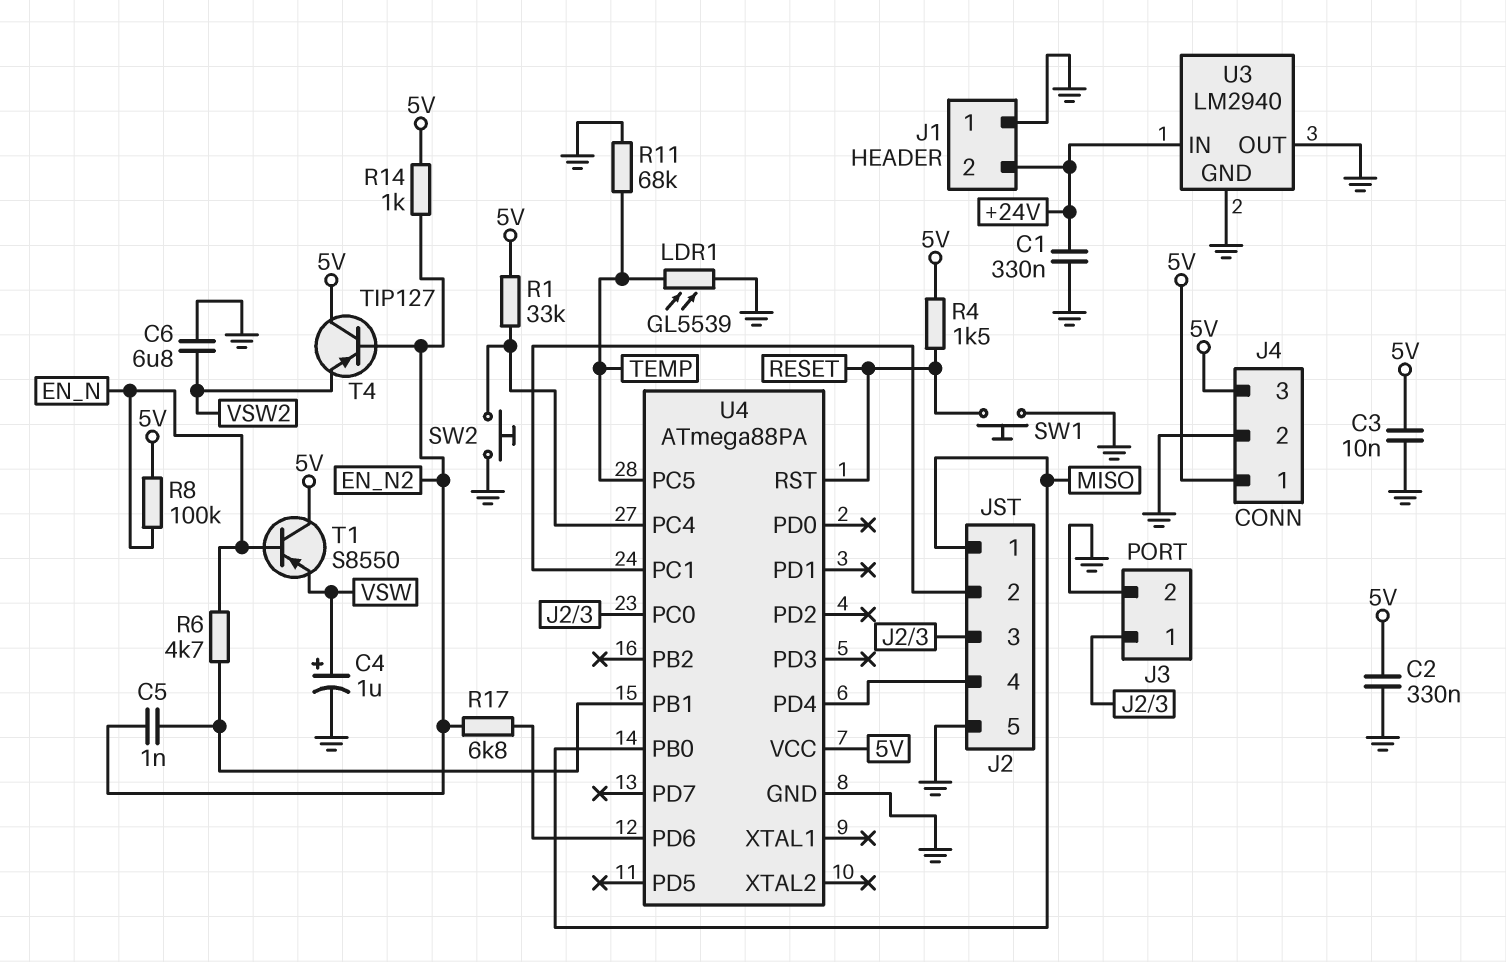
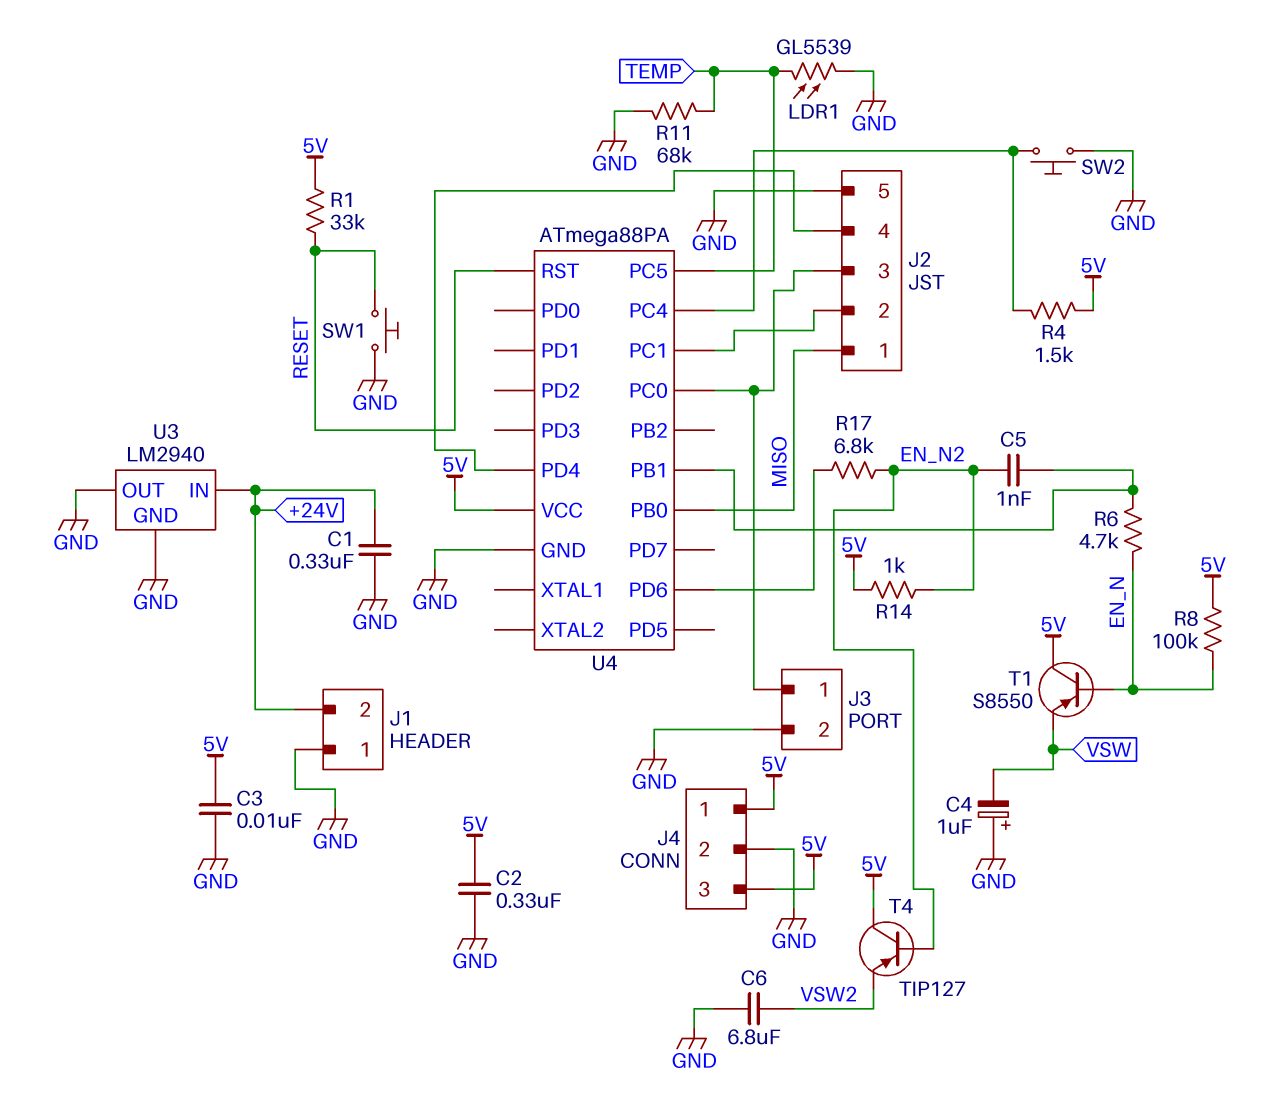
C4: 1uF (plus VSW, minus GND) -> 1uF (plus GND, minus VSW)
R1: 33k (5V, U4/PC4) -> 33k (5V, RESET)
R4: 1.5k (5V, RESET) -> 1.5k (5V, U4/PC4)

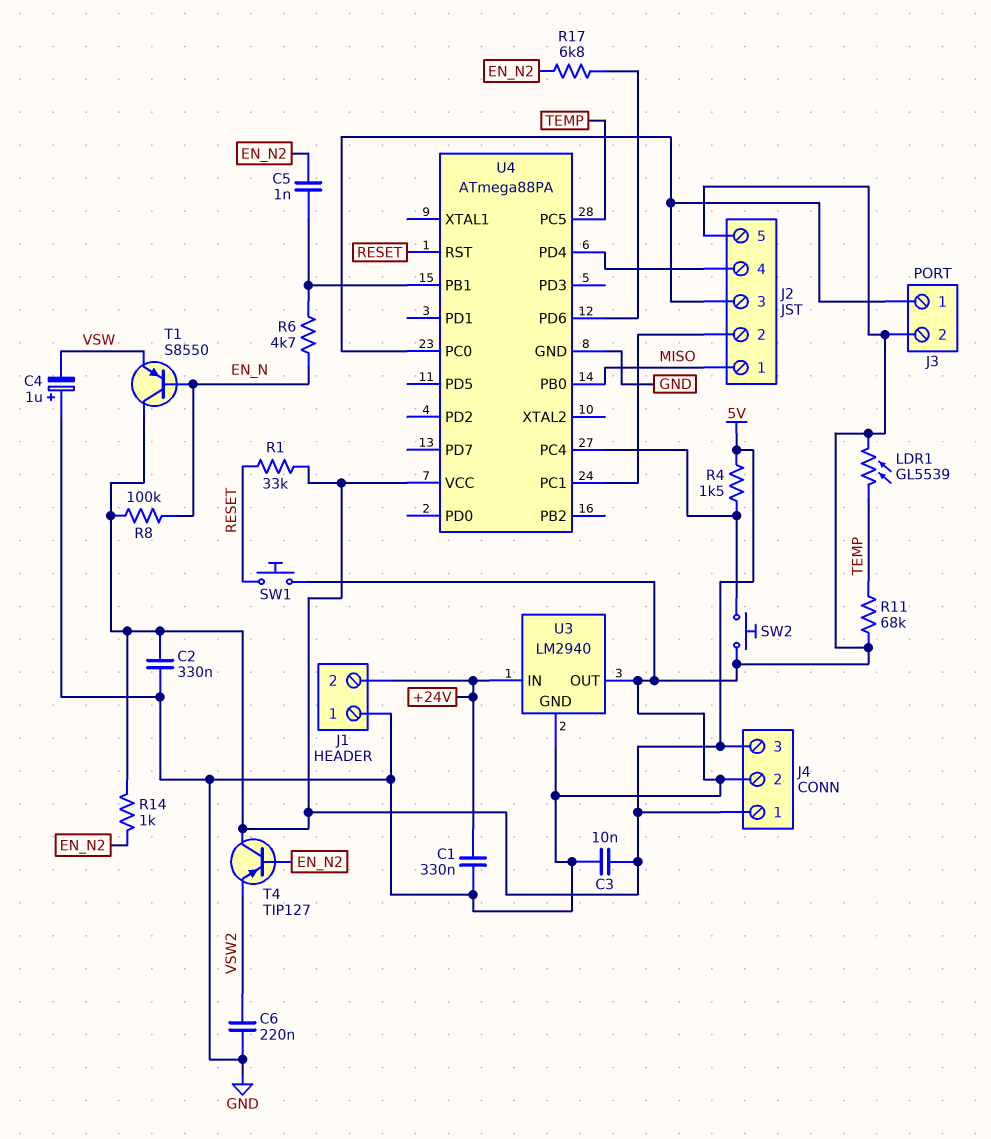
C6: 6.8uF (GND, VSW2) -> 220nF (GND, VSW2)

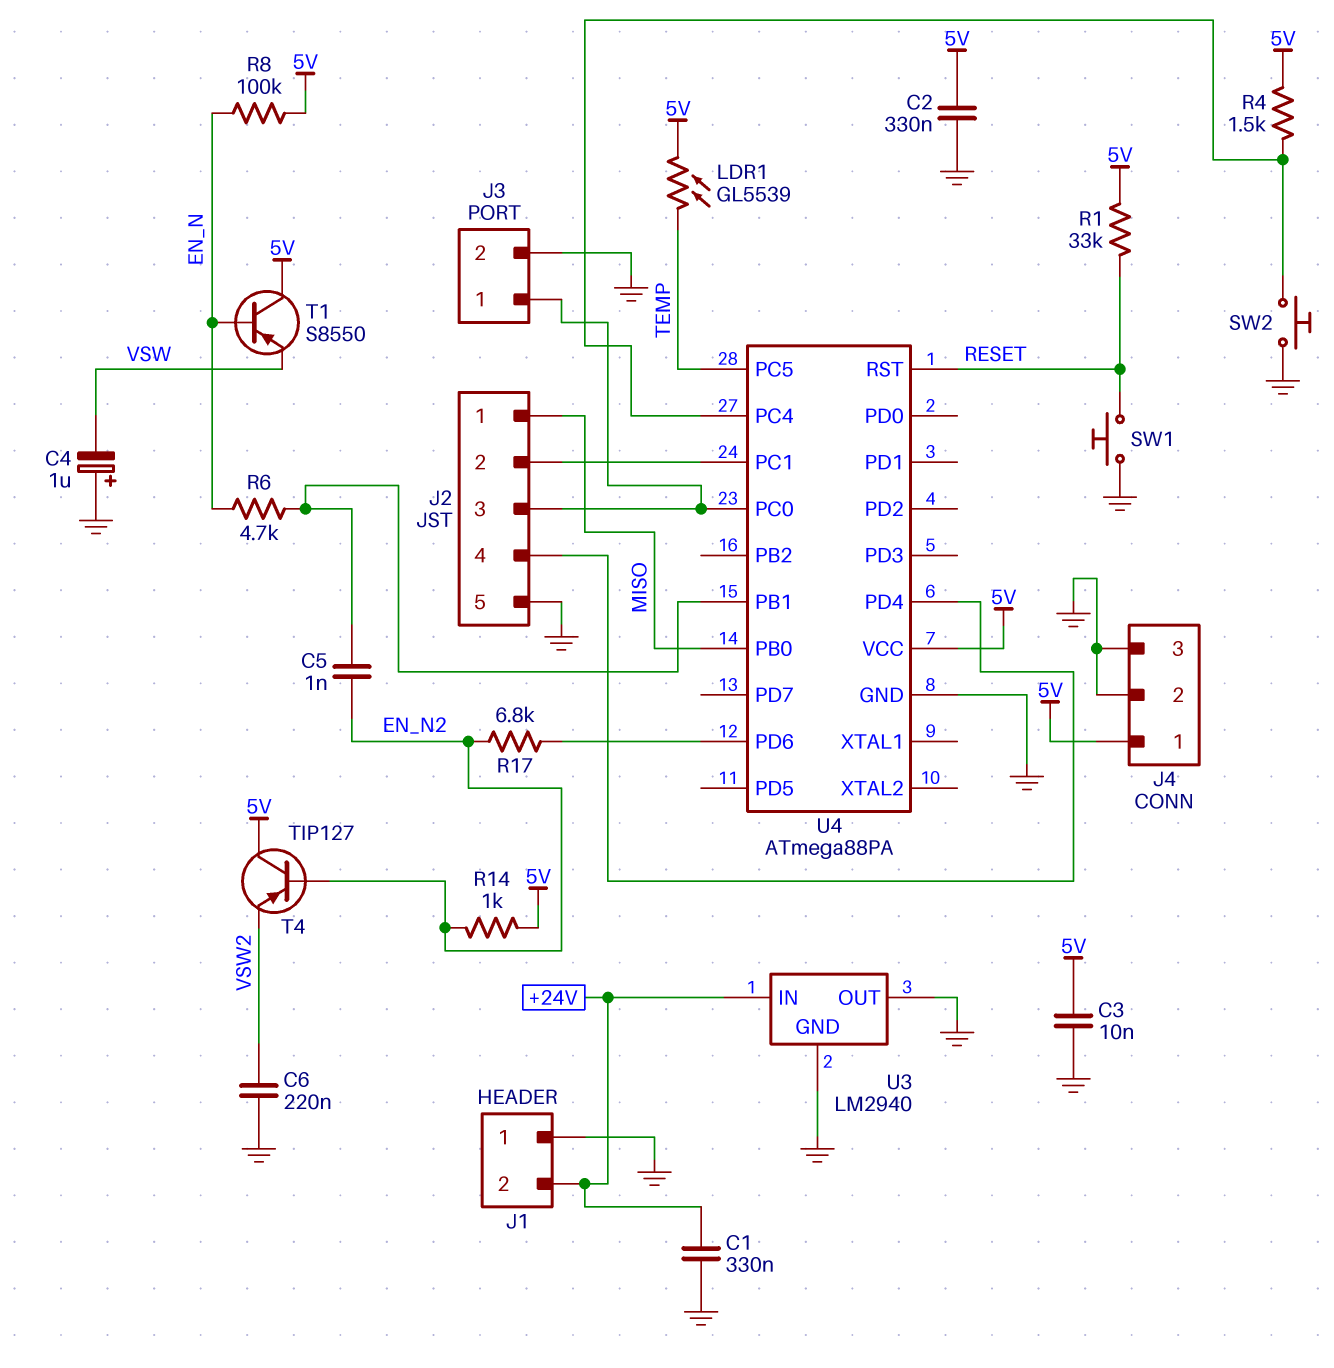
J4 pin 3: 5V -> GND
LDR1: GL5539 (GND, TEMP) -> GL5539 (5V, TEMP)
R11: 68k (GND, TEMP) -> none

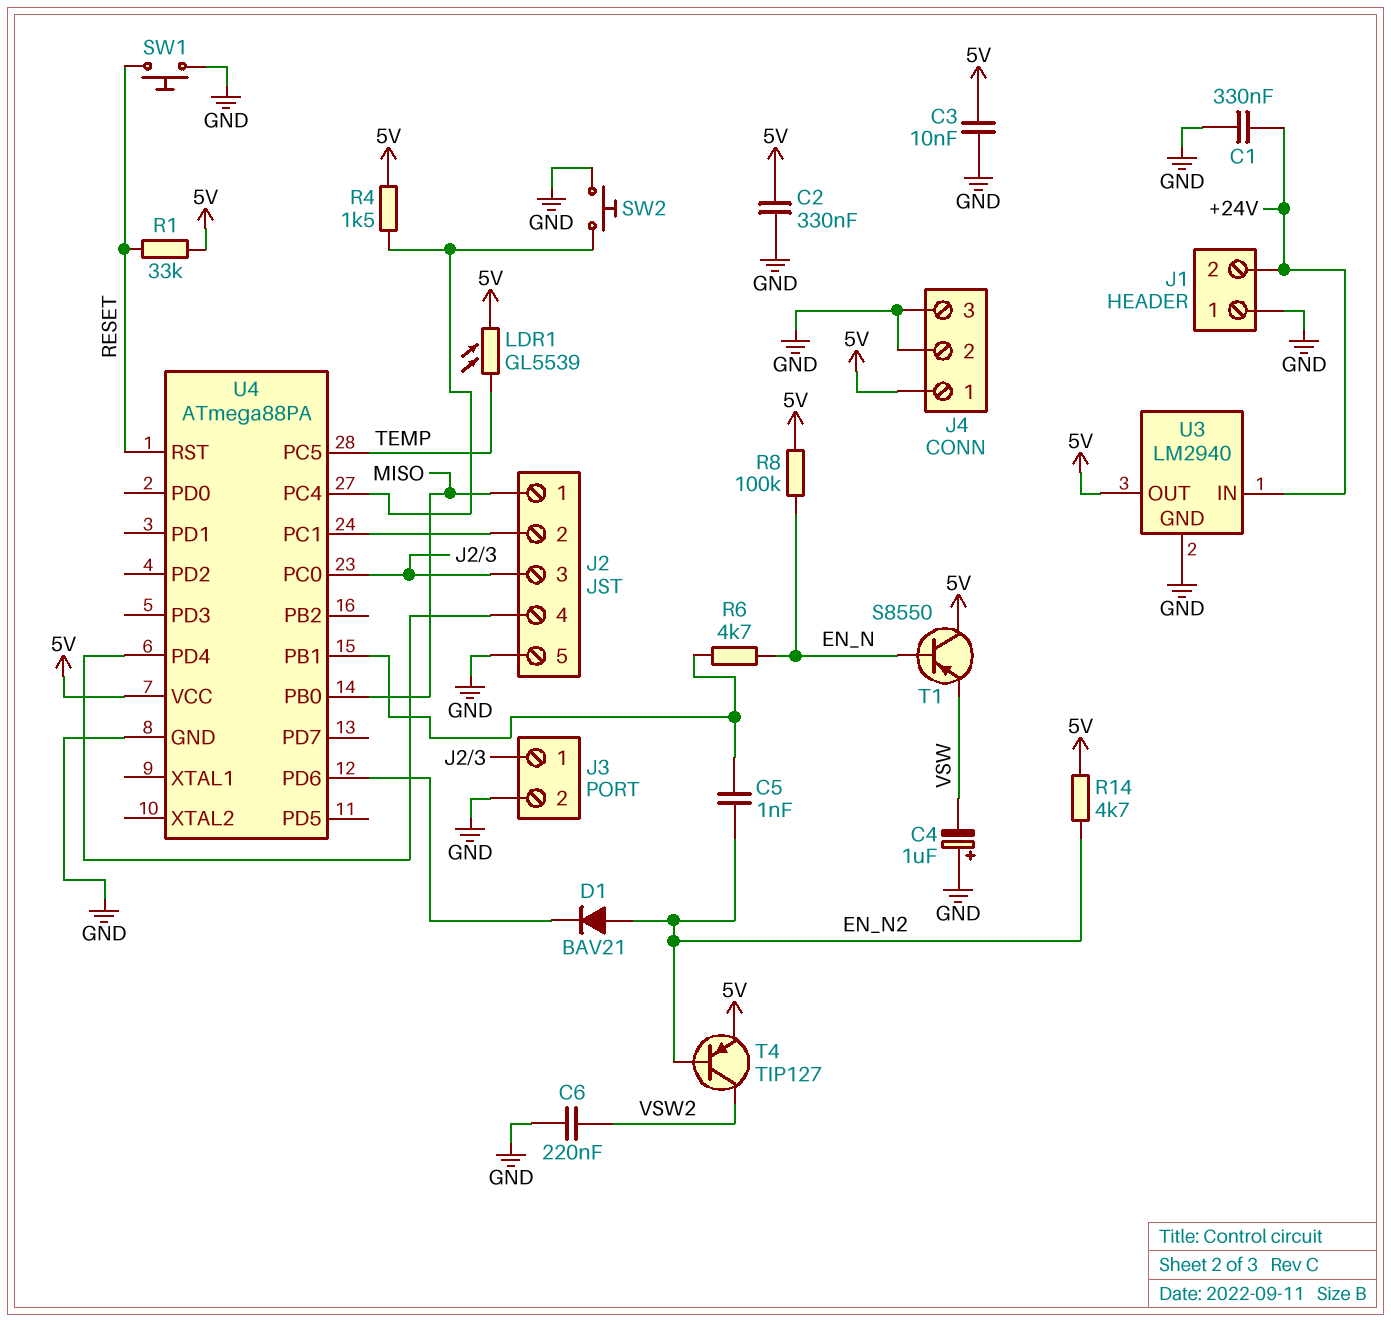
D1: none -> diode BAV21 (A EN_N2, K U4/PD6)
R14: 1k (5V, EN_N2) -> 4.7k (5V, EN_N2)
R17: 6.8k (EN_N2, U4/PD6) -> none
T4: PNP TIP127 (B EN_N2, C 5V, E VSW2) -> PNP TIP127 (B EN_N2, C VSW2, E 5V)
U3 pin OUT: GND -> 5V

